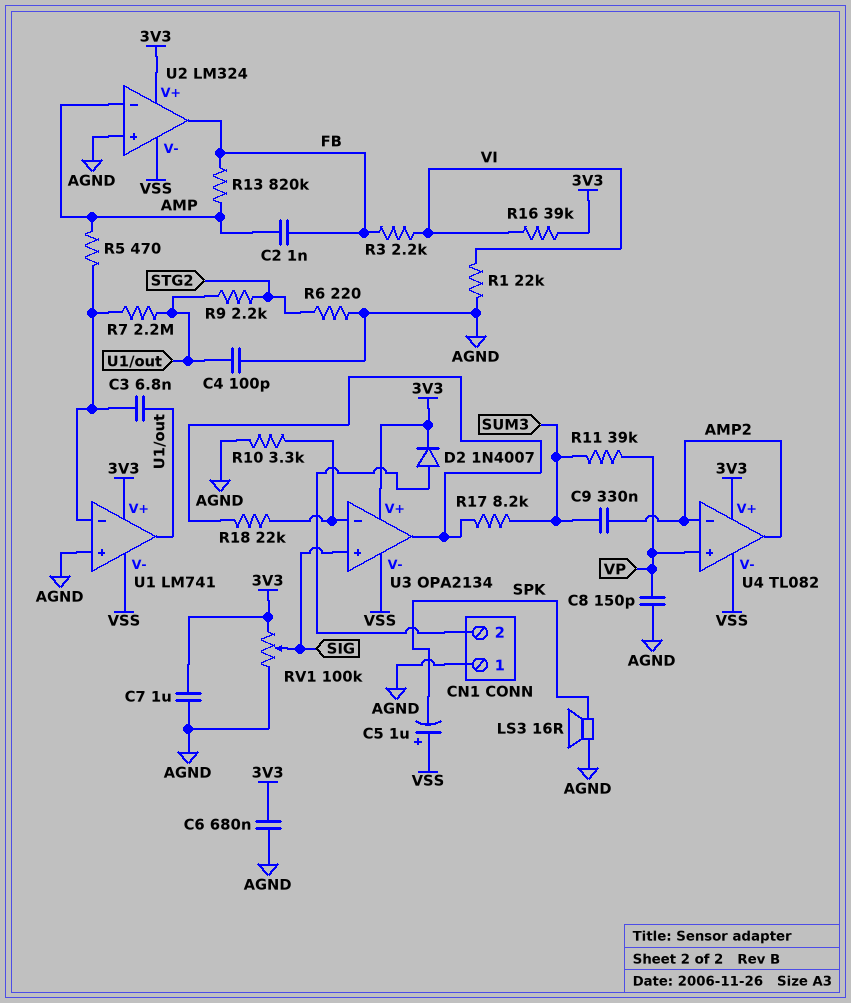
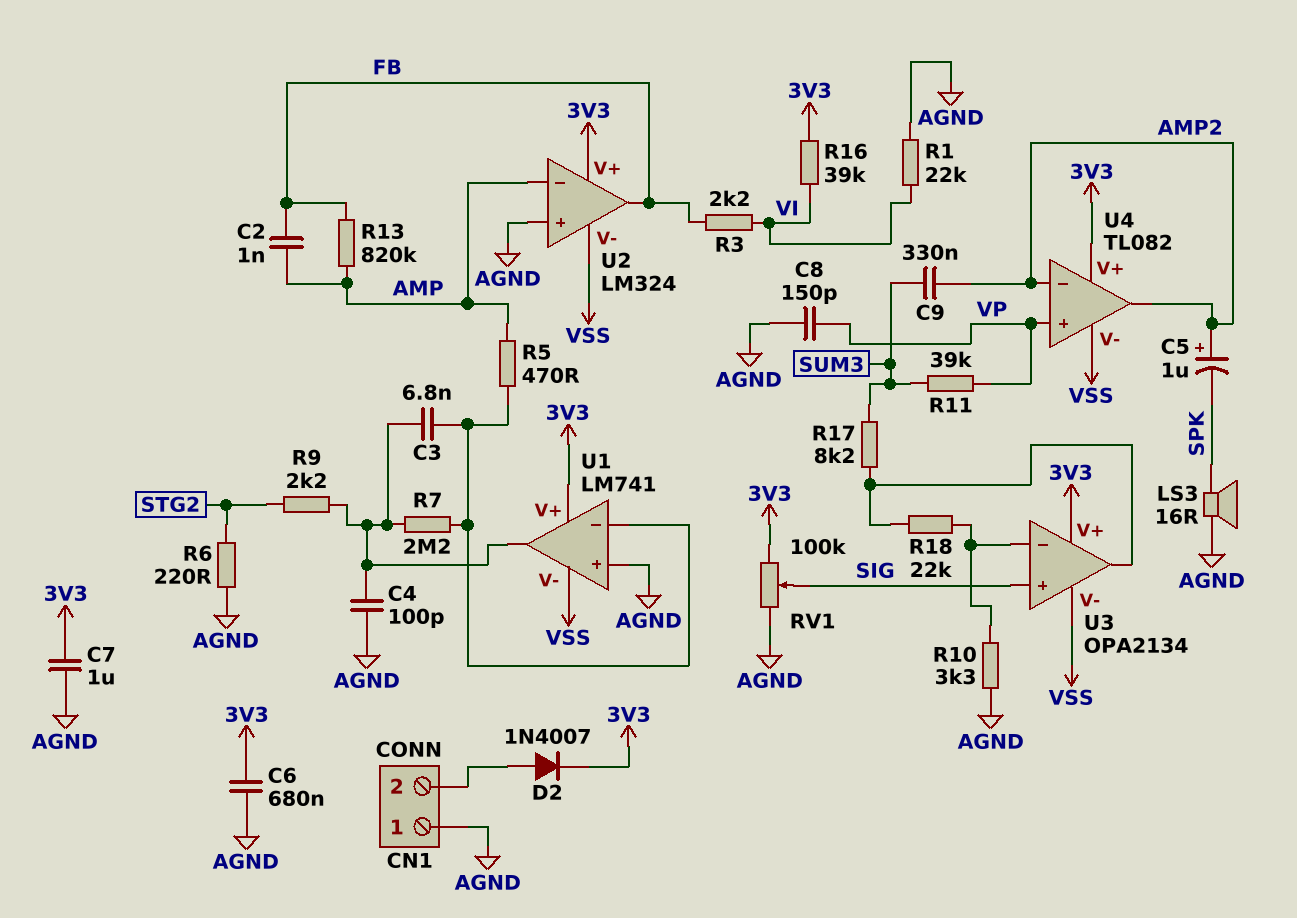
C5: 1uF (plus VSS, minus SPK) -> 1uF (plus AMP2, minus SPK)

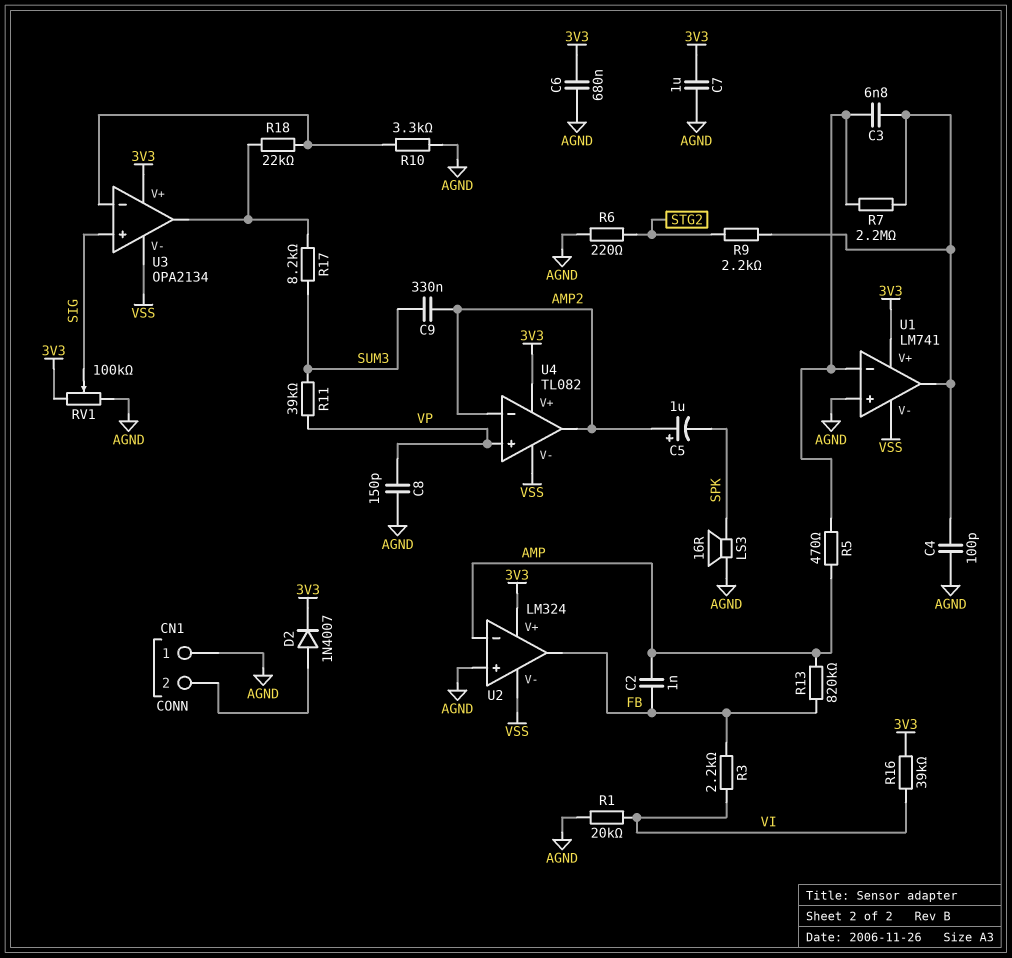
R1: 22k (AGND, VI) -> 20k (AGND, VI)

